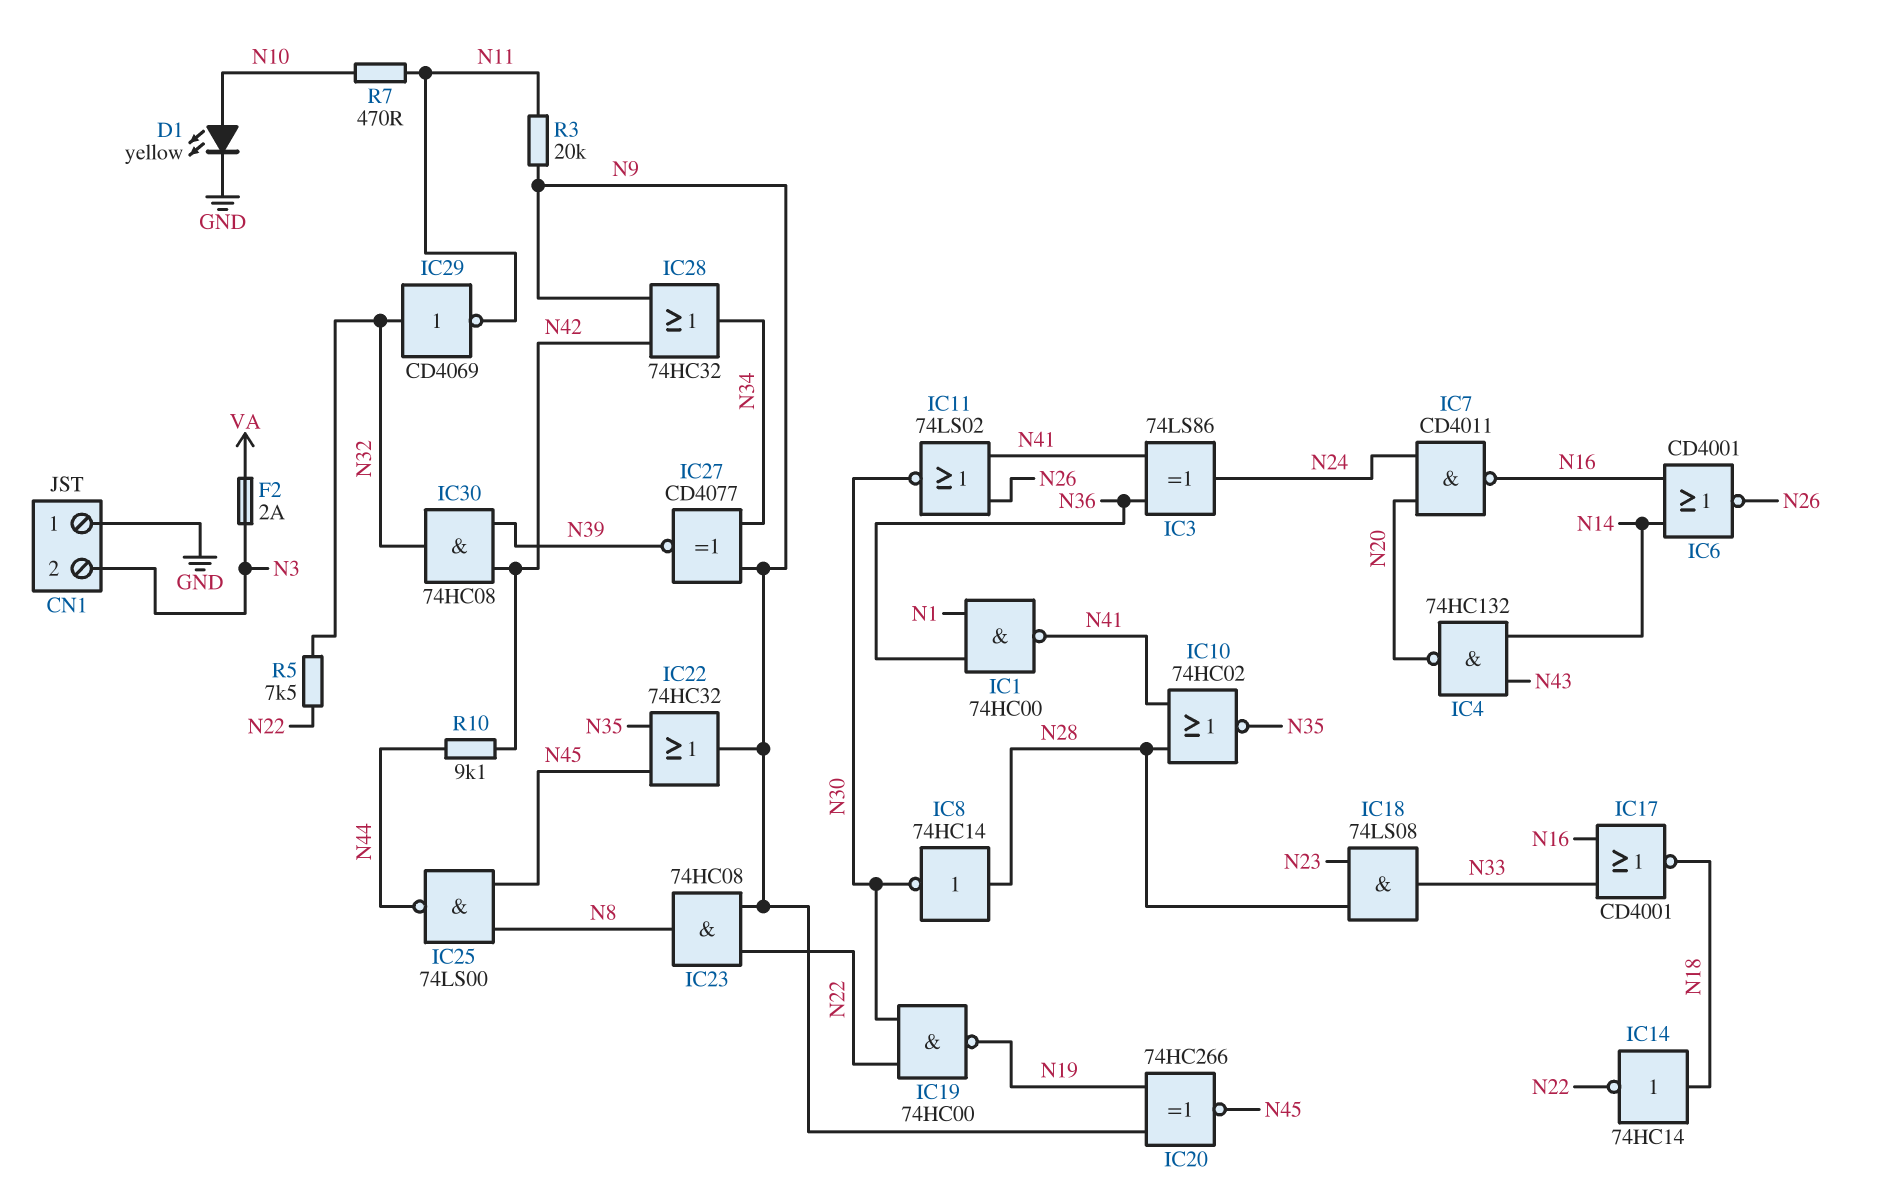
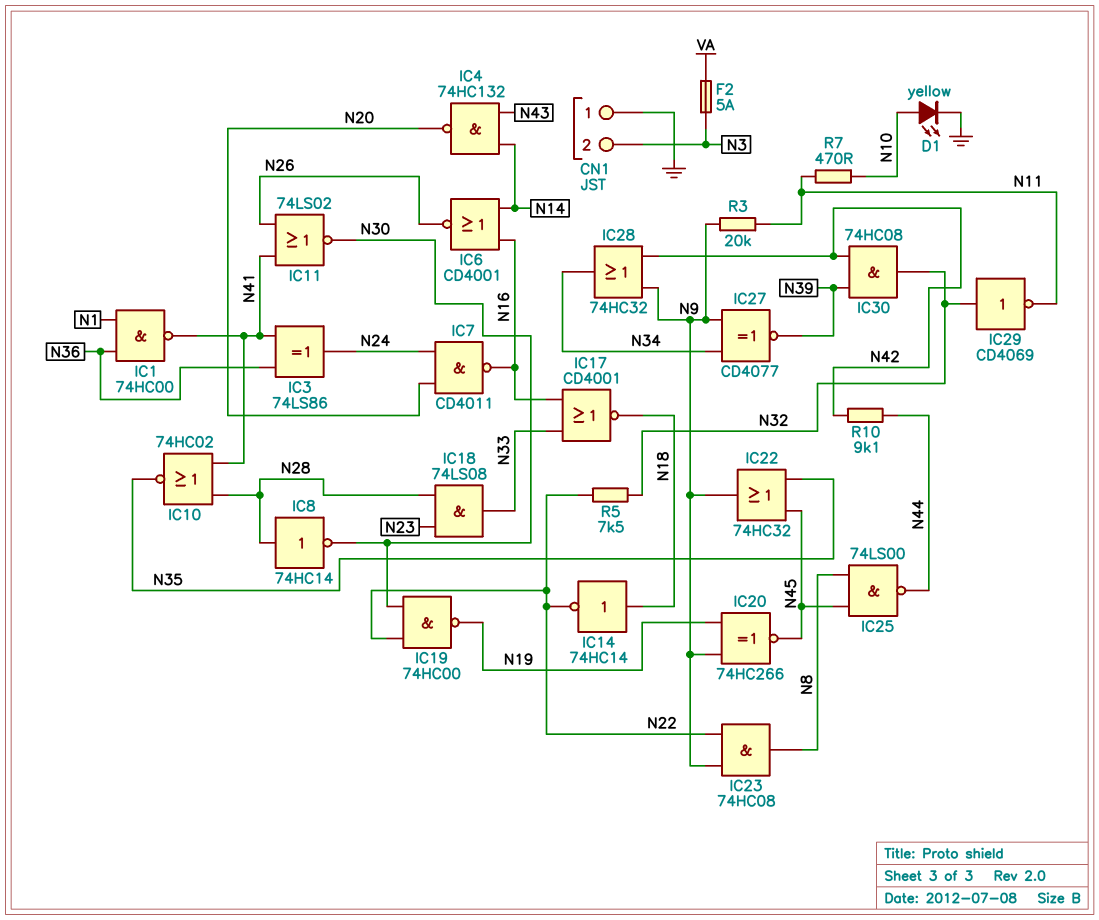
F2: 2A (N3, VA) -> 5A (N3, VA)

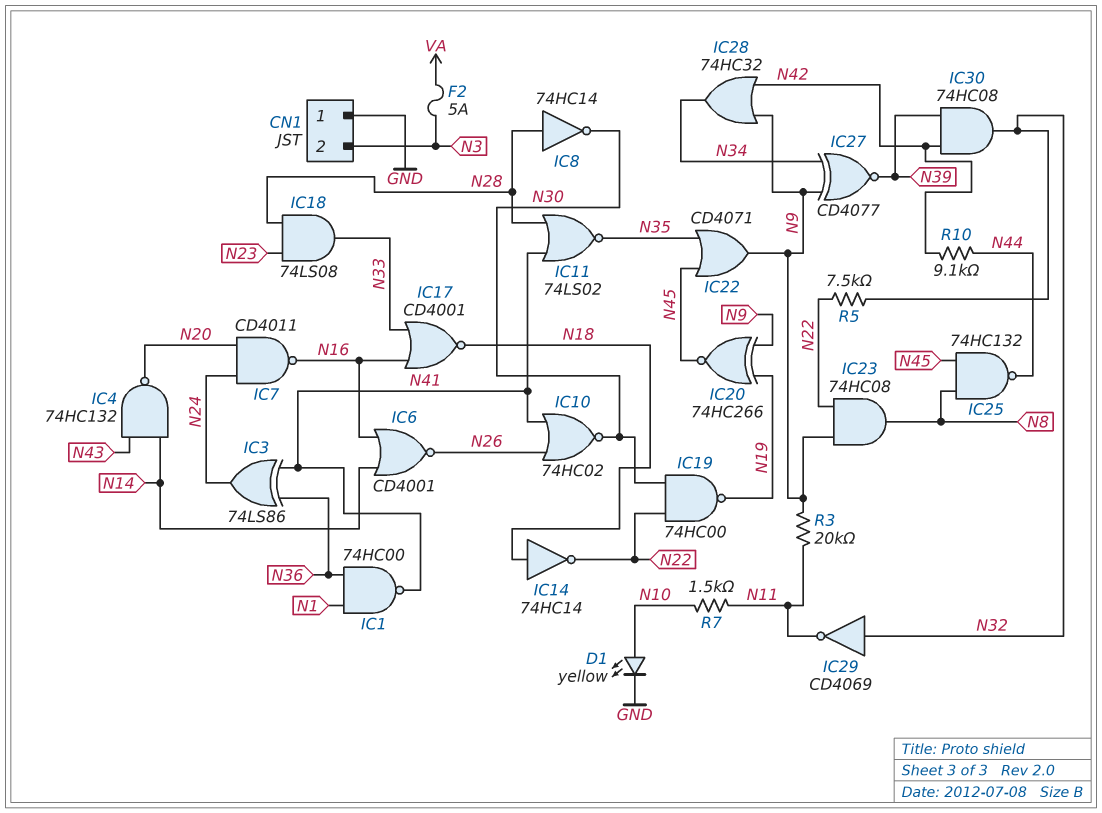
IC10: NOR 74HC02 (in N28, in N41, out N35) -> NOR 74HC02 (in N26, in N41, out N30)
IC11: NOR 74LS02 (in N26, in N41, out N30) -> NOR 74LS02 (in N28, in N41, out N35)
IC22: OR 74HC32 (in N35, in N45, out N9) -> OR CD4071 (in N35, in N45, out N9)
IC25: NAND 74LS00 (in N8, in N45, out N44) -> NAND 74HC132 (in N8, in N45, out N44)
R7: 470 (N10, N11) -> 1.5k (N10, N11)

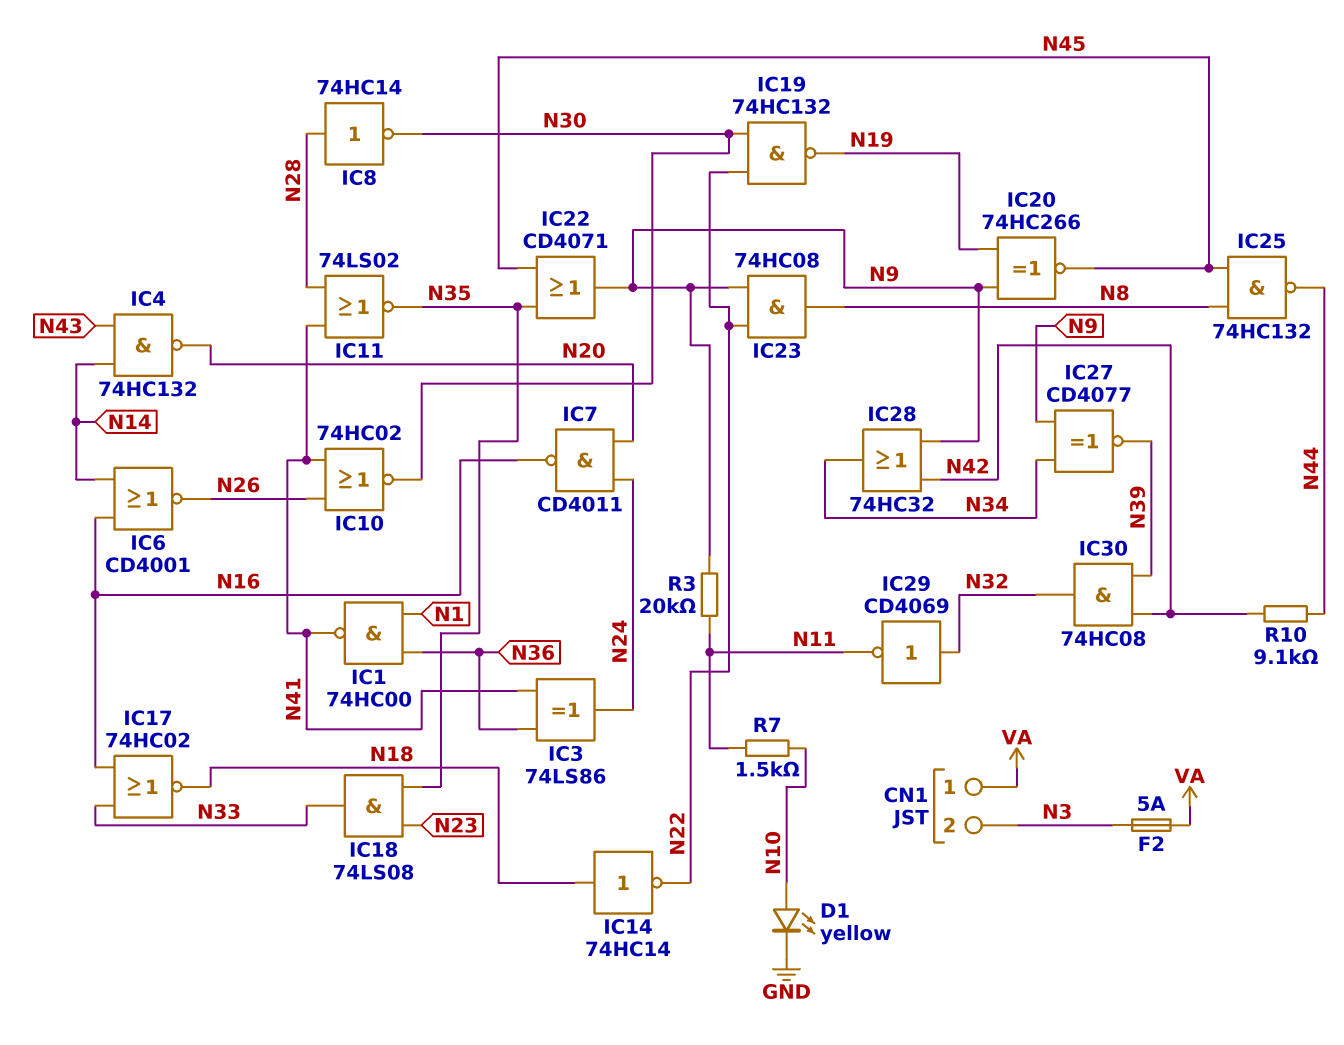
CN1 pin 1: GND -> VA
IC17: NOR CD4001 (in N16, in N33, out N18) -> NOR 74HC02 (in N16, in N33, out N18)
IC18: AND 74LS08 (in N23, in N28, out N33) -> AND 74LS08 (in N23, in N35, out N33)
IC19: NAND 74HC00 (in N22, in N30, out N19) -> NAND 74HC132 (in N22, in N30, out N19)
R5: 7.5k (N22, N32) -> none

